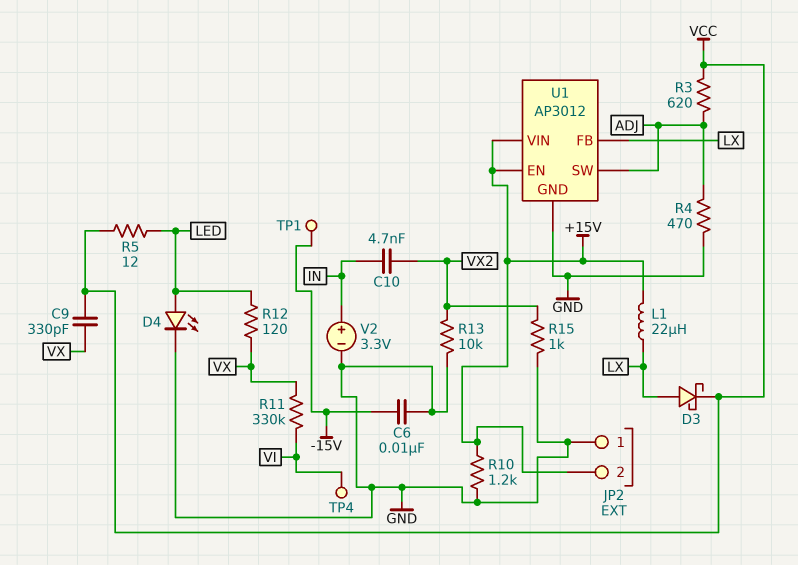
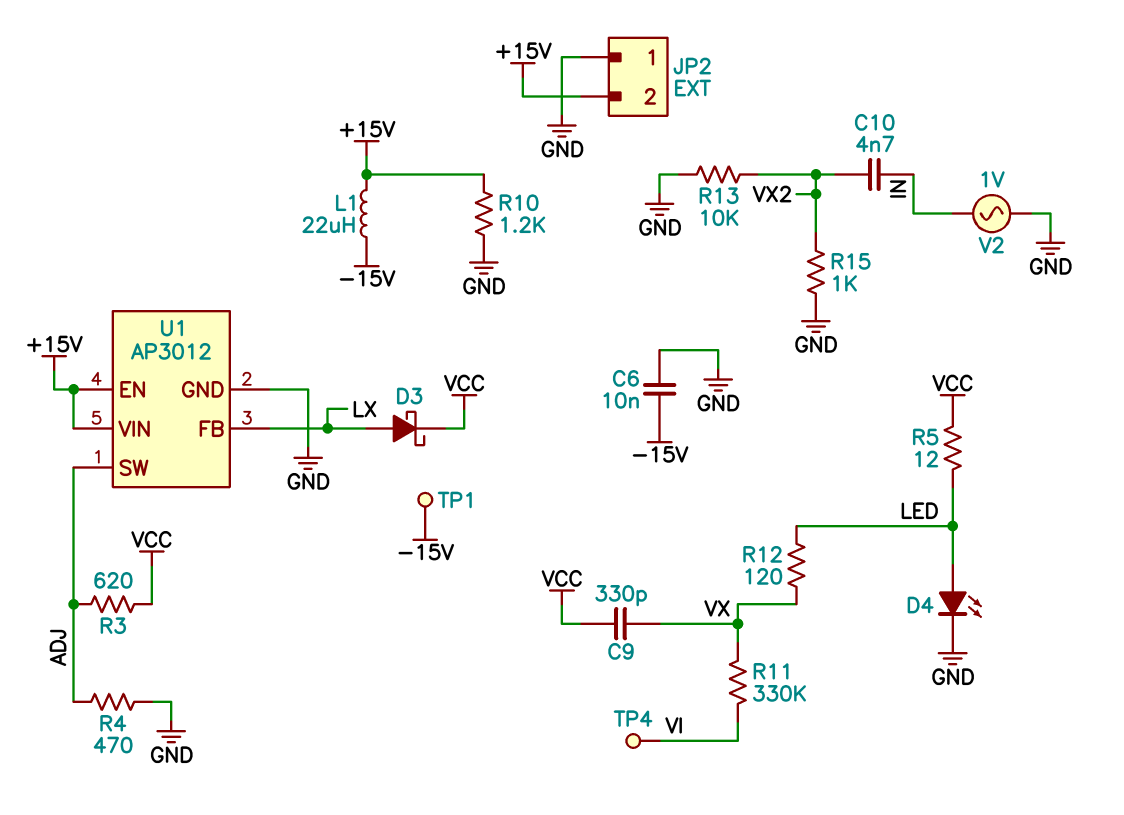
L1: 22uH (+15V, LX) -> 22uH (+15V, -15V)
V2: 3.3V (plus IN, minus GND) -> AC 1V (GND, IN)

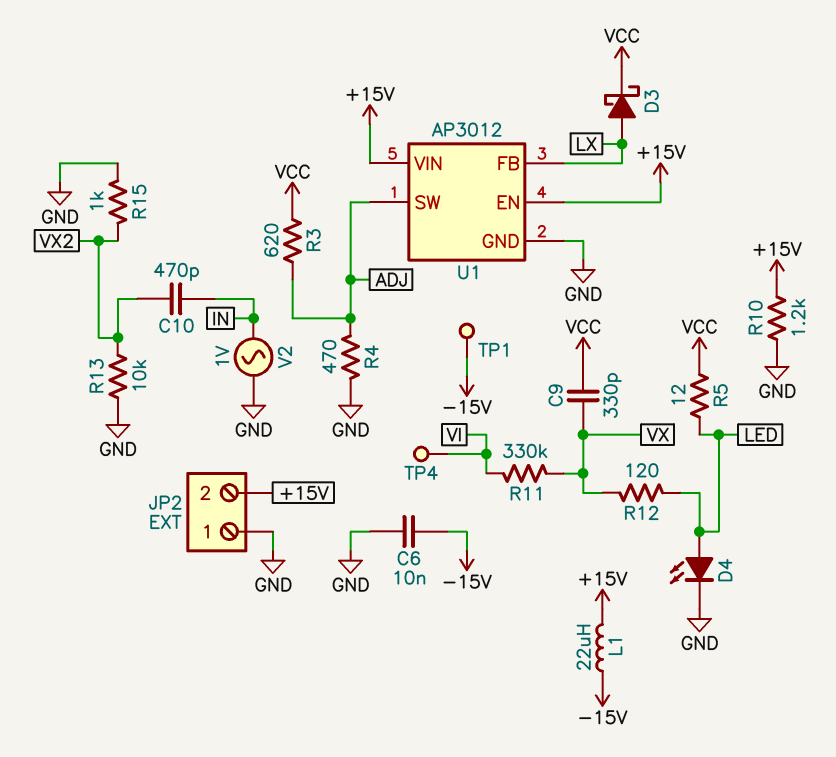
C10: 4.7nF (IN, VX2) -> 470pF (IN, VX2)

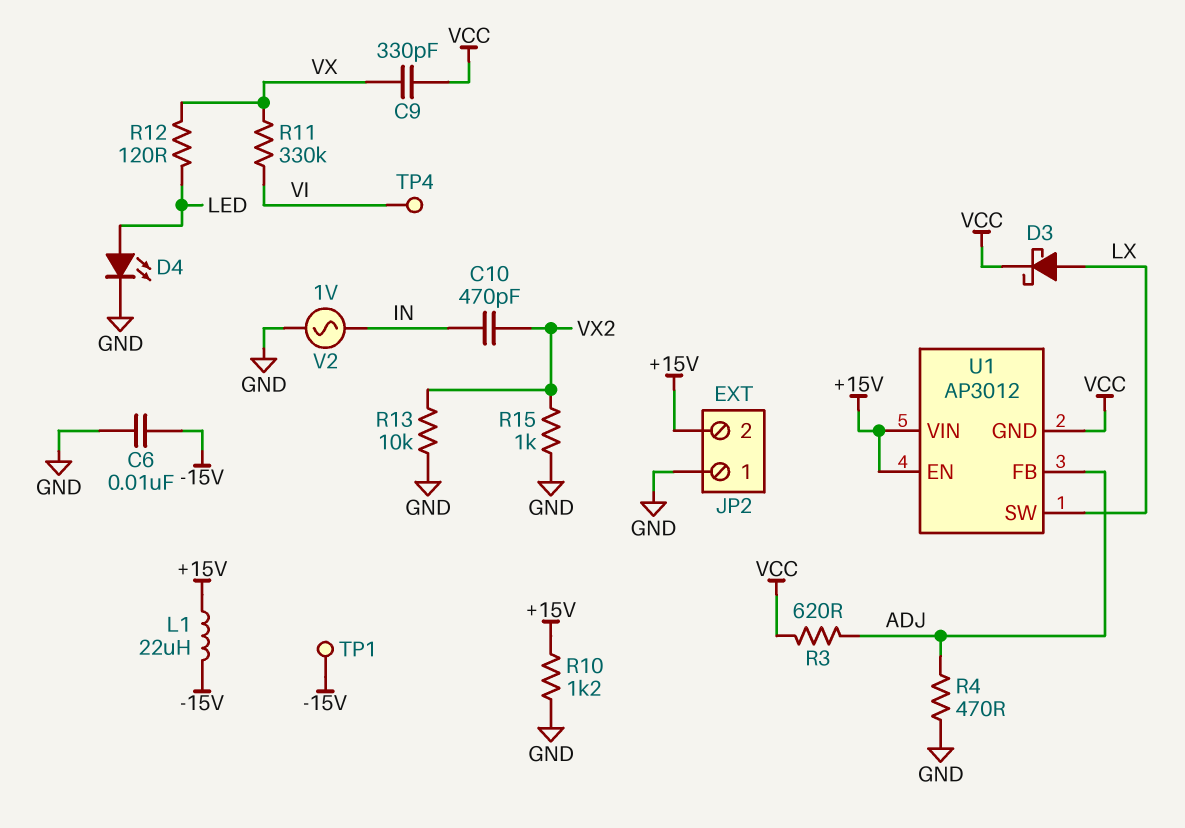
R5: 12 (LED, VCC) -> none
U1 pin FB: LX -> ADJ
U1 pin GND: GND -> VCC
U1 pin SW: ADJ -> LX

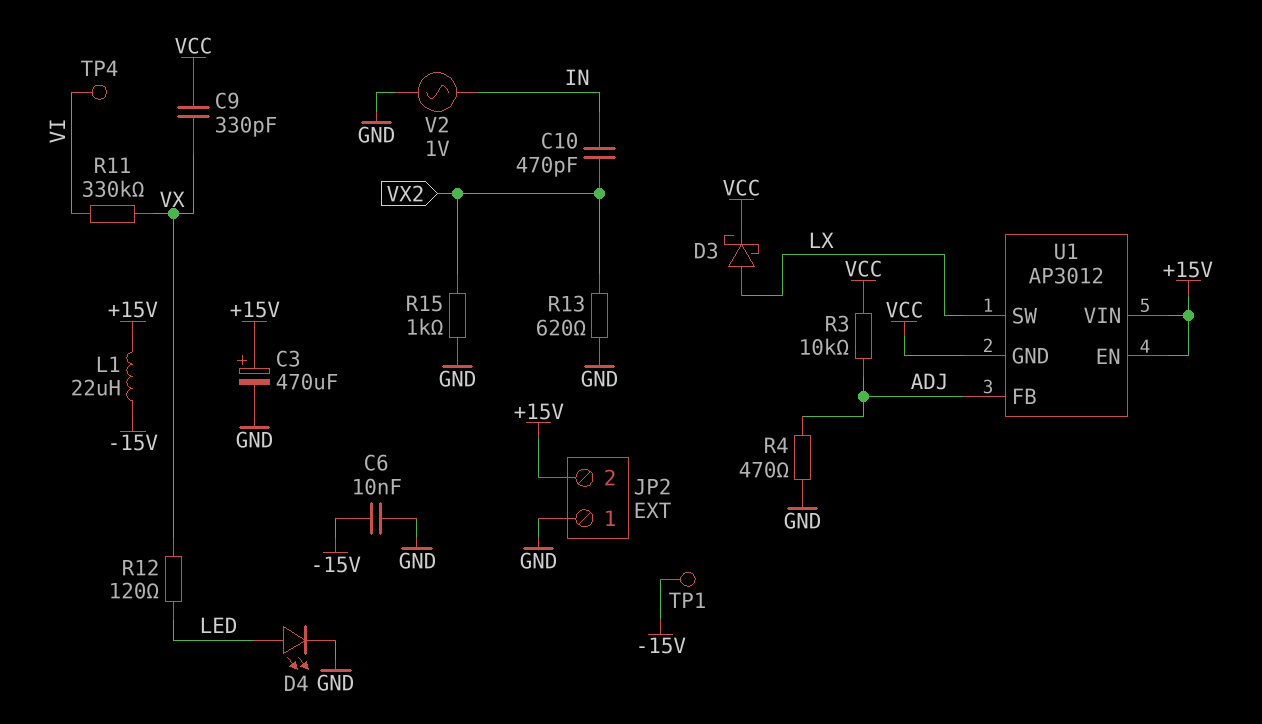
C3: none -> 470uF (plus +15V, minus GND)
R3: 620 (ADJ, VCC) -> 10k (ADJ, VCC)
R10: 1.2k (+15V, GND) -> none
R13: 10k (GND, VX2) -> 620 (GND, VX2)

